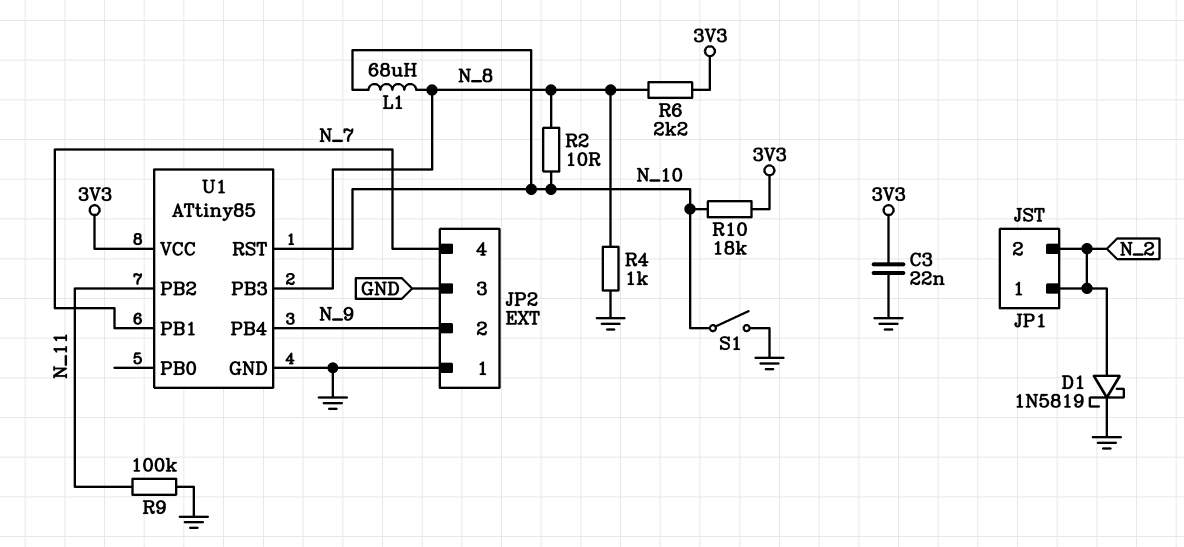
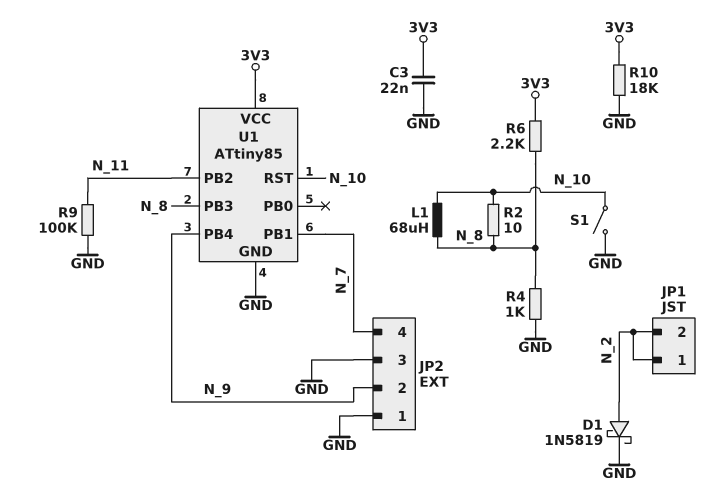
R10: 18k (3V3, N_10) -> 18k (3V3, GND)

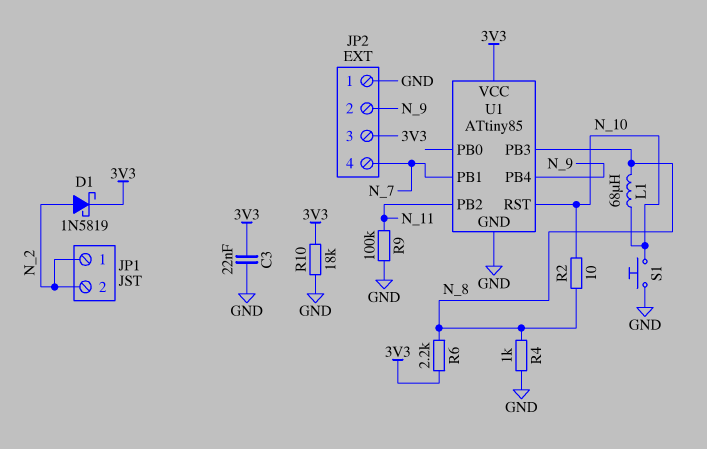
D1: schottky 1N5819 (A N_2, K GND) -> schottky 1N5819 (A N_2, K 3V3)
JP2 pin 3: GND -> 3V3
S1: switch (GND, N_10) -> button (GND, N_10)

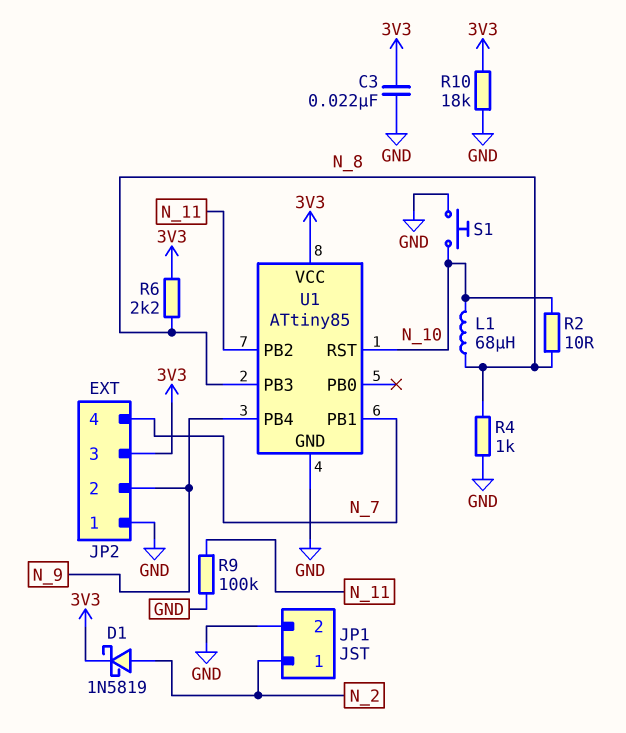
JP1 pin 2: N_2 -> GND

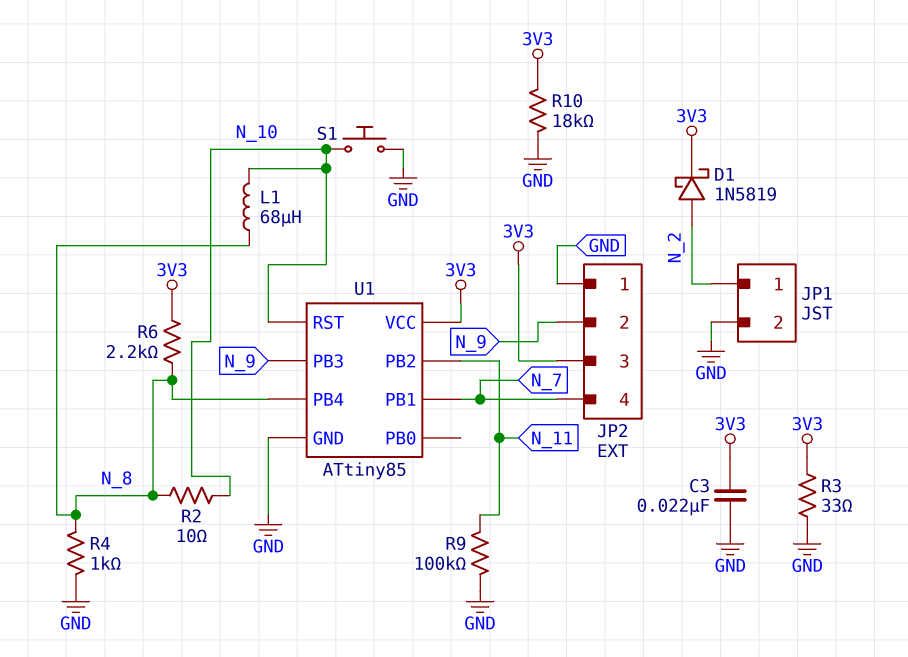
R3: none -> 33 (3V3, GND)
U1 pin PB3: N_8 -> N_9
U1 pin PB4: N_9 -> N_8

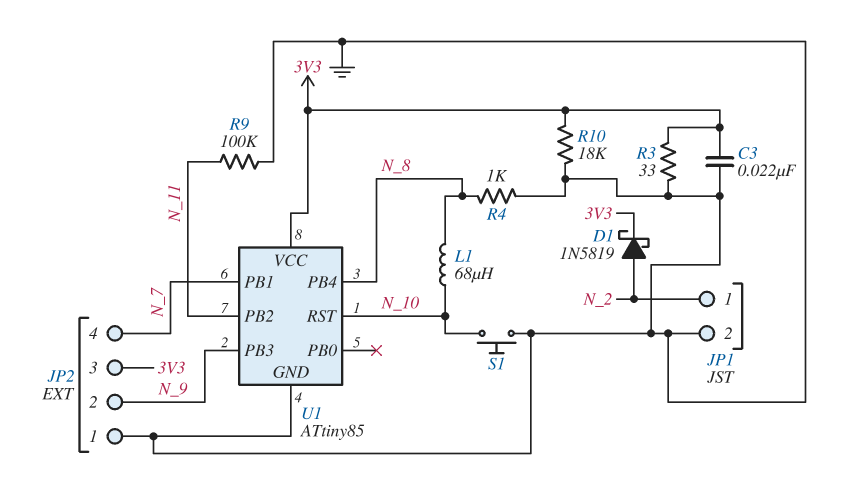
R2: 10 (N_8, N_10) -> none
R6: 2.2k (3V3, N_8) -> none

